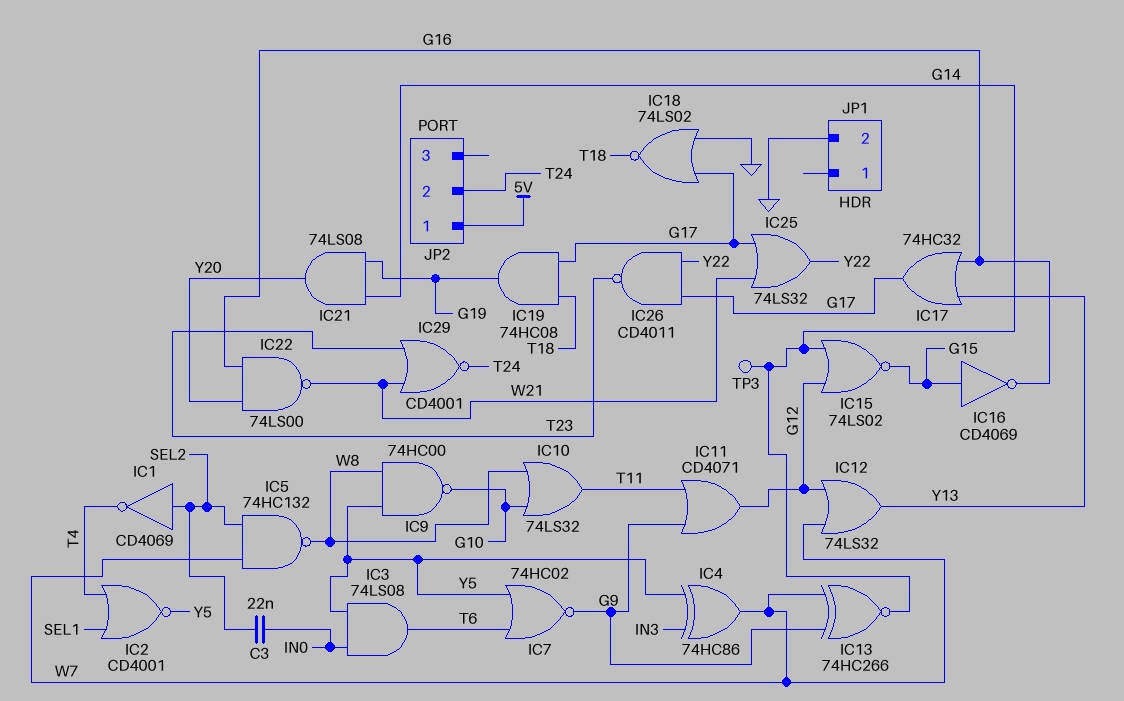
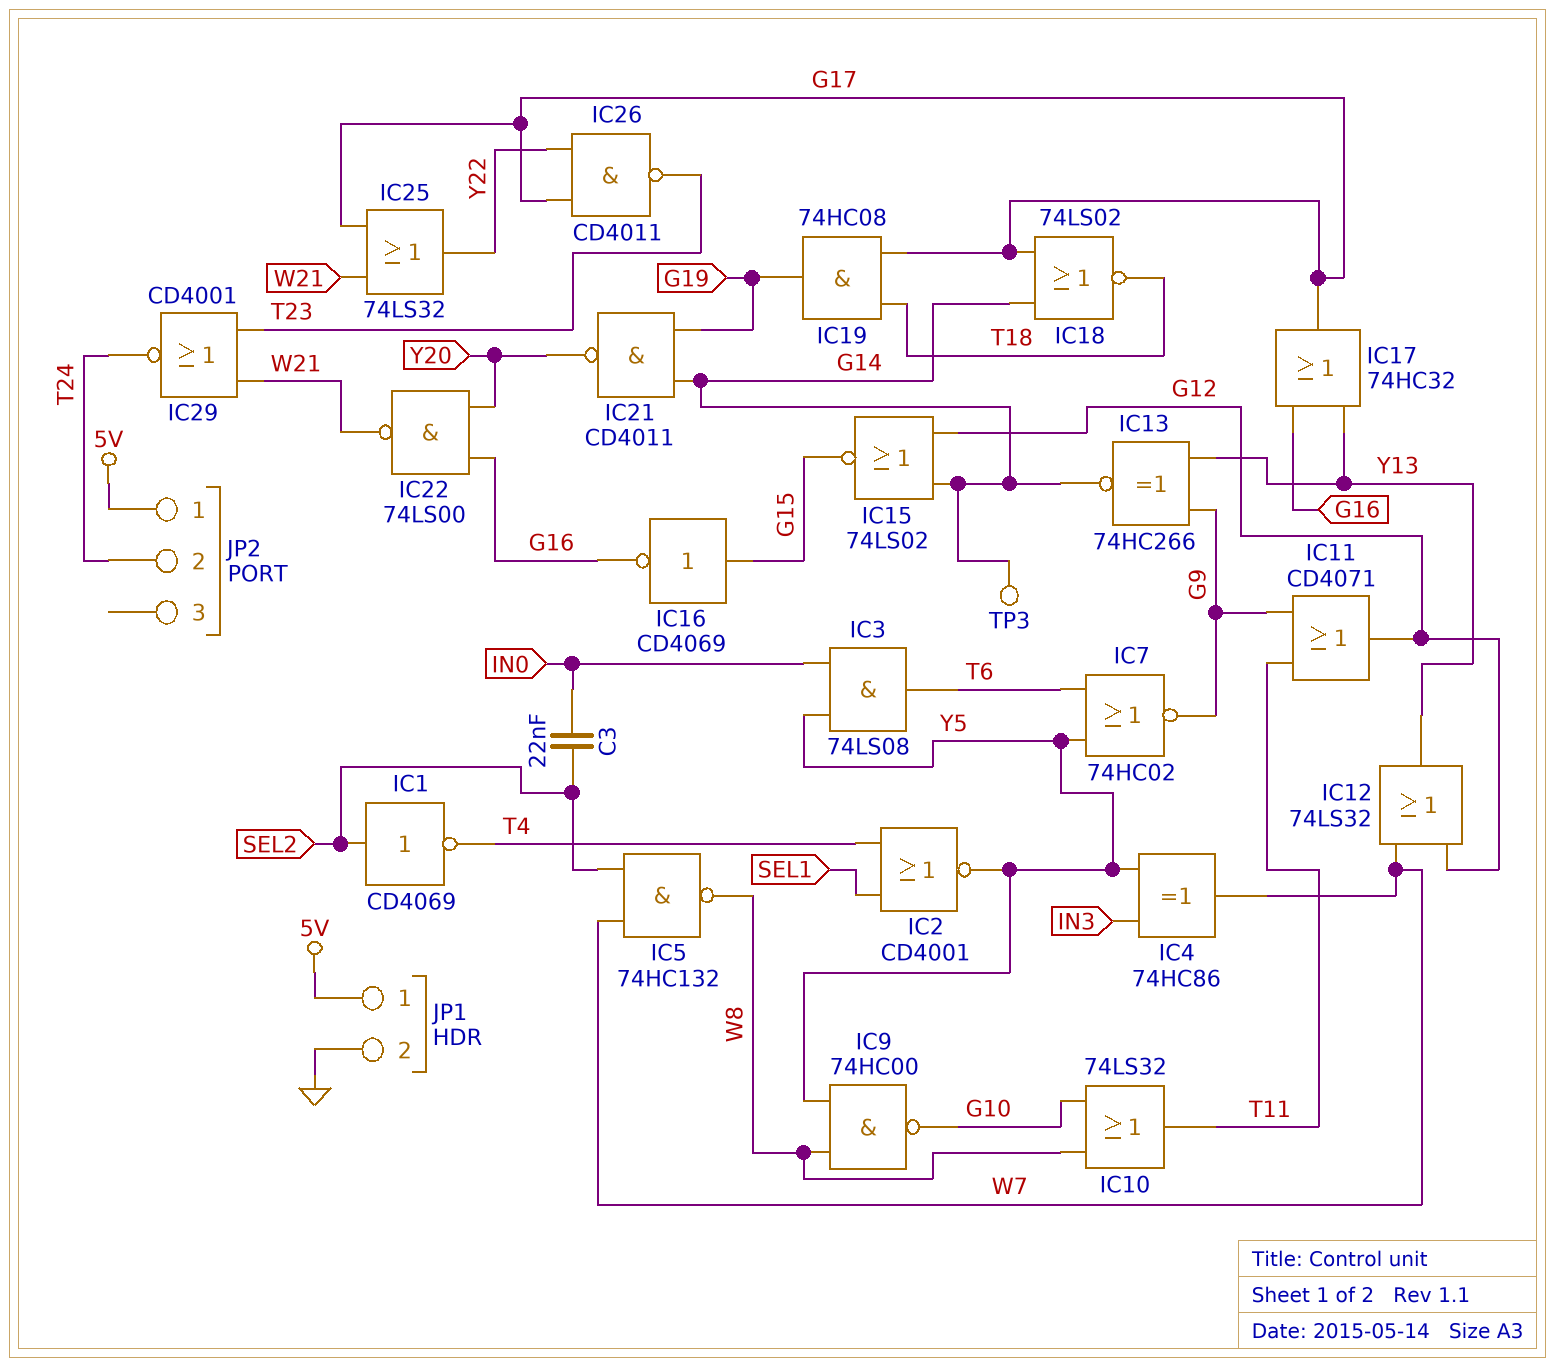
IC13: XNOR 74HC266 (in G9, in W7, out G14) -> XNOR 74HC266 (in G9, in Y13, out G14)
IC18: NOR 74LS02 (in G17, in GND, out T18) -> NOR 74LS02 (in G14, in G17, out T18)
IC21: AND 74LS08 (in G14, in G19, out Y20) -> NAND CD4011 (in G14, in G19, out Y20)
JP1 pin 1: none -> 5V

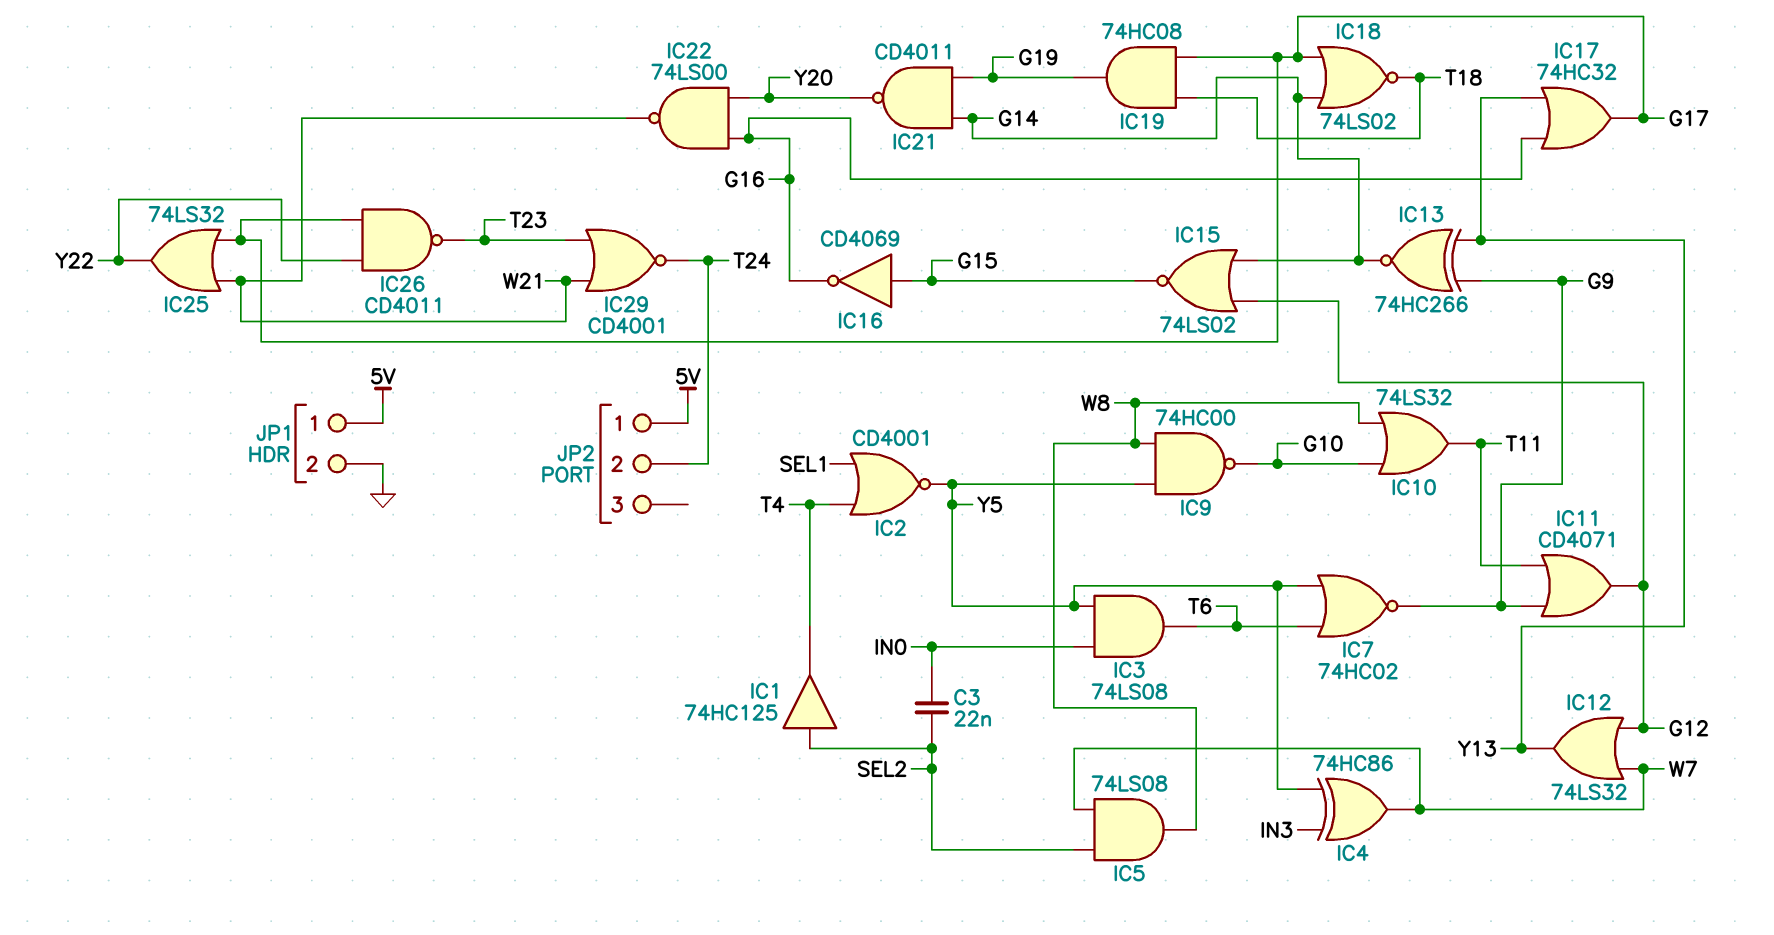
IC1: NOT CD4069 (in SEL2, out T4) -> buffer 74HC125 (in SEL2, out T4)
IC5: NAND 74HC132 (in SEL2, in W7, out W8) -> AND 74LS08 (in SEL2, in W7, out W8)
TP3: test point (G14) -> none

